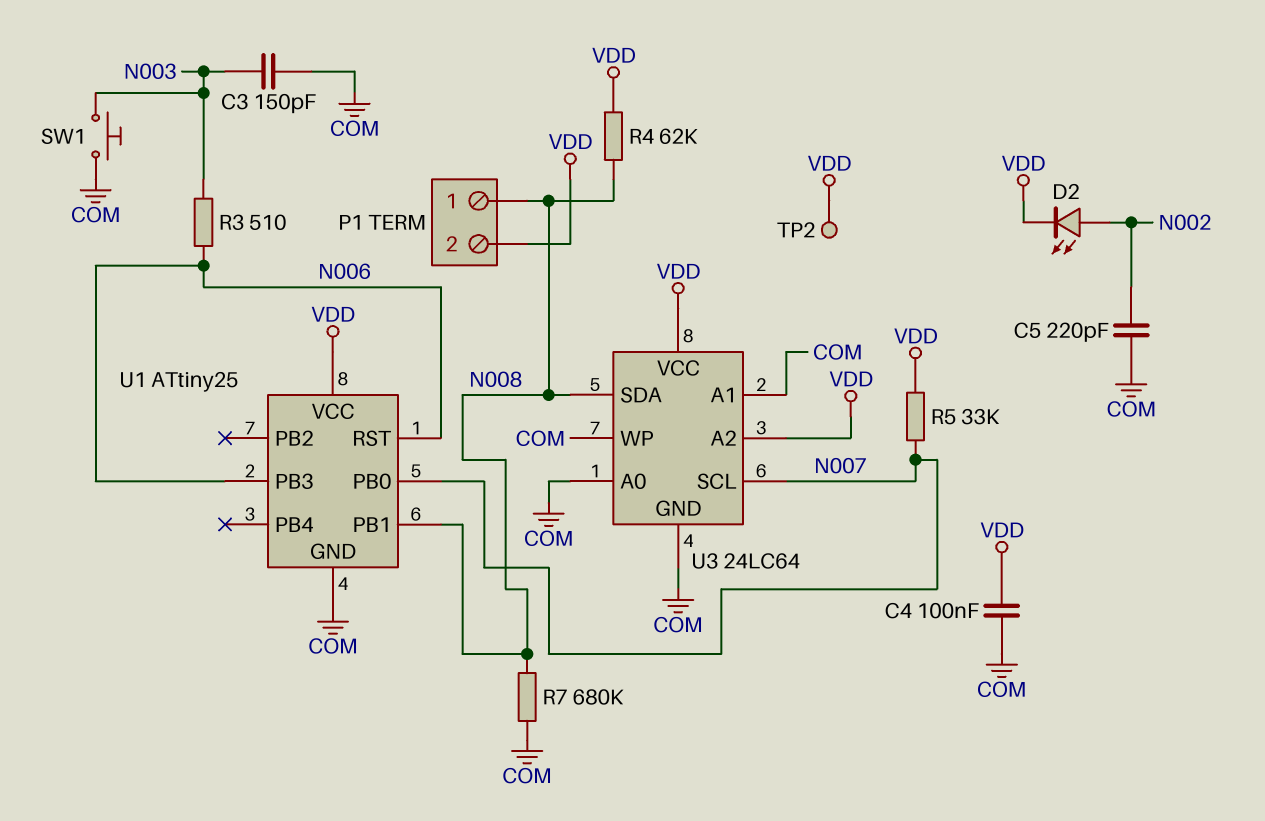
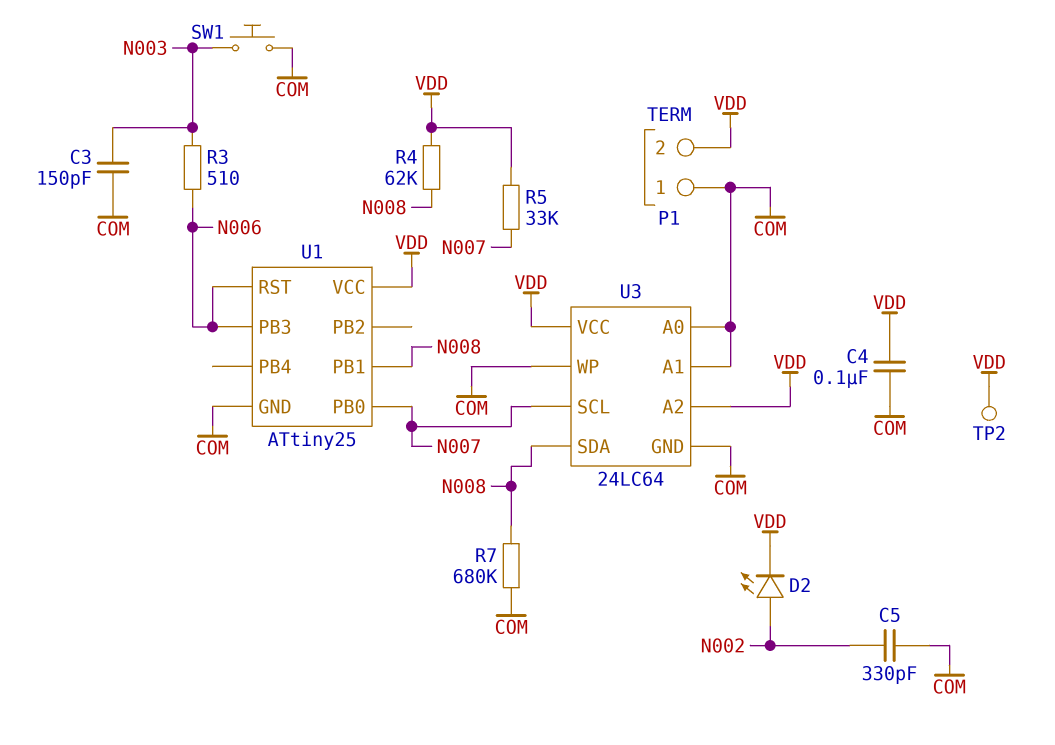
C5: 220pF (COM, N002) -> 330pF (COM, N002)
P1 pin 1: N008 -> COM

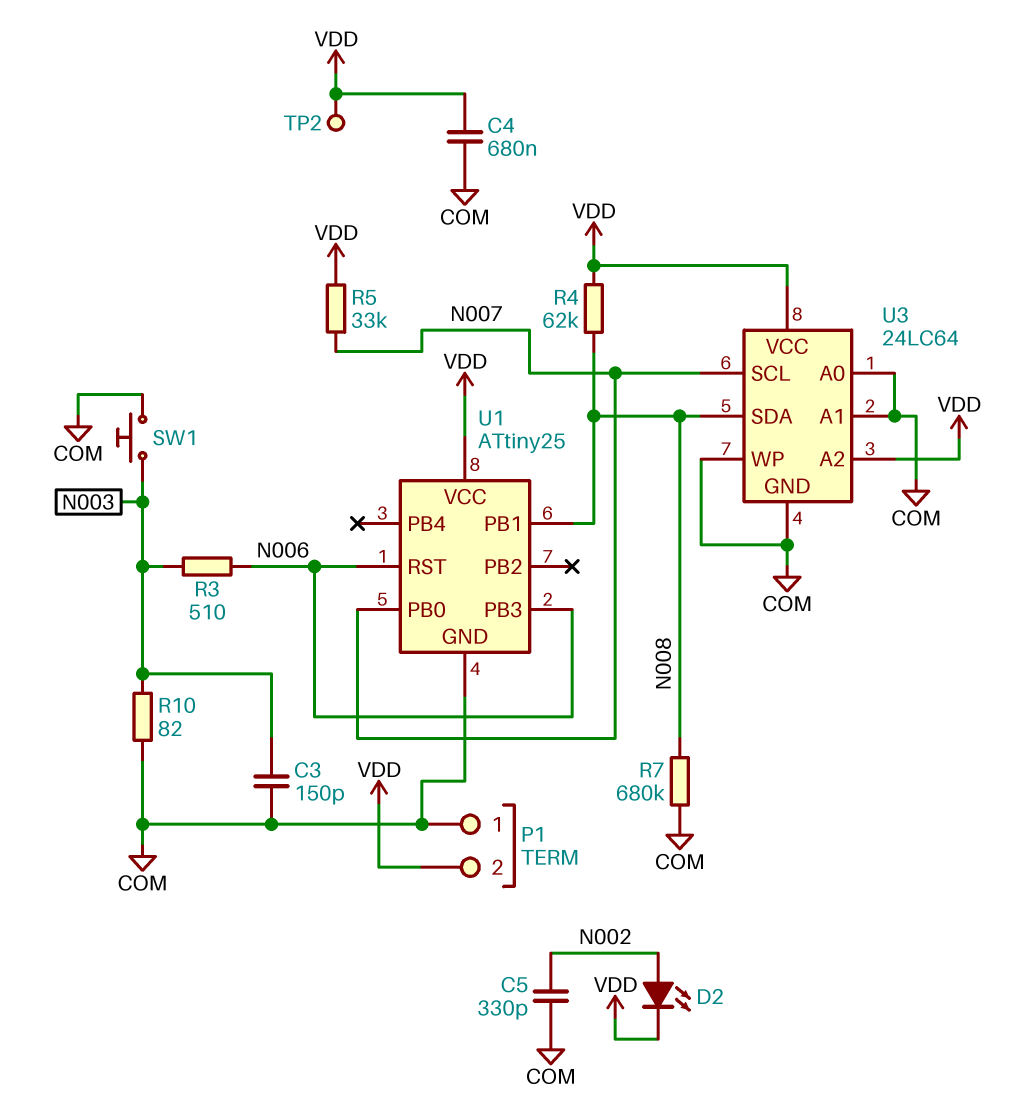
C4: 100nF (COM, VDD) -> 680nF (COM, VDD)
R10: none -> 82 (COM, N003)

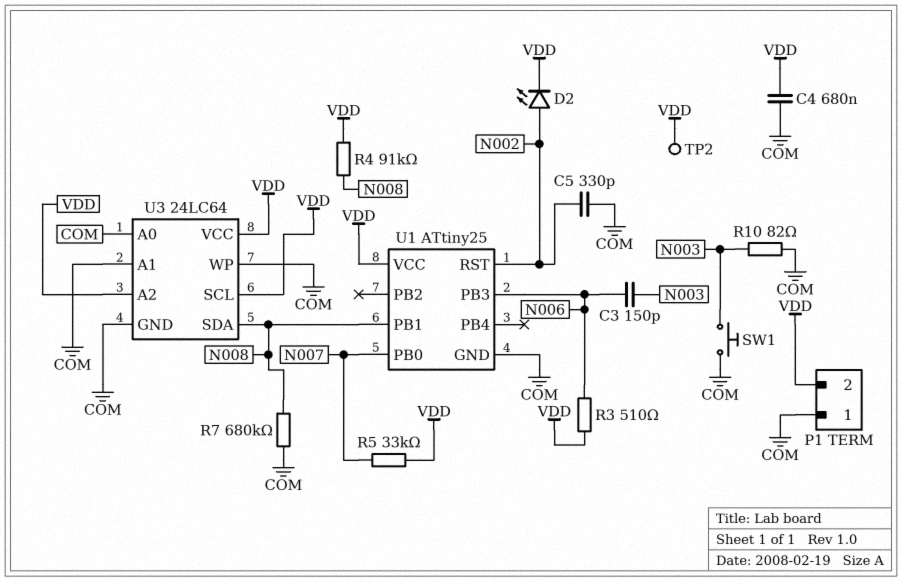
C3: 150pF (COM, N003) -> 150pF (N003, N006)
R3: 510 (N003, N006) -> 510 (N006, VDD)
R4: 62k (N008, VDD) -> 91k (N008, VDD)
U1 pin RST: N006 -> N002
U3 pin SCL: N007 -> VDD

